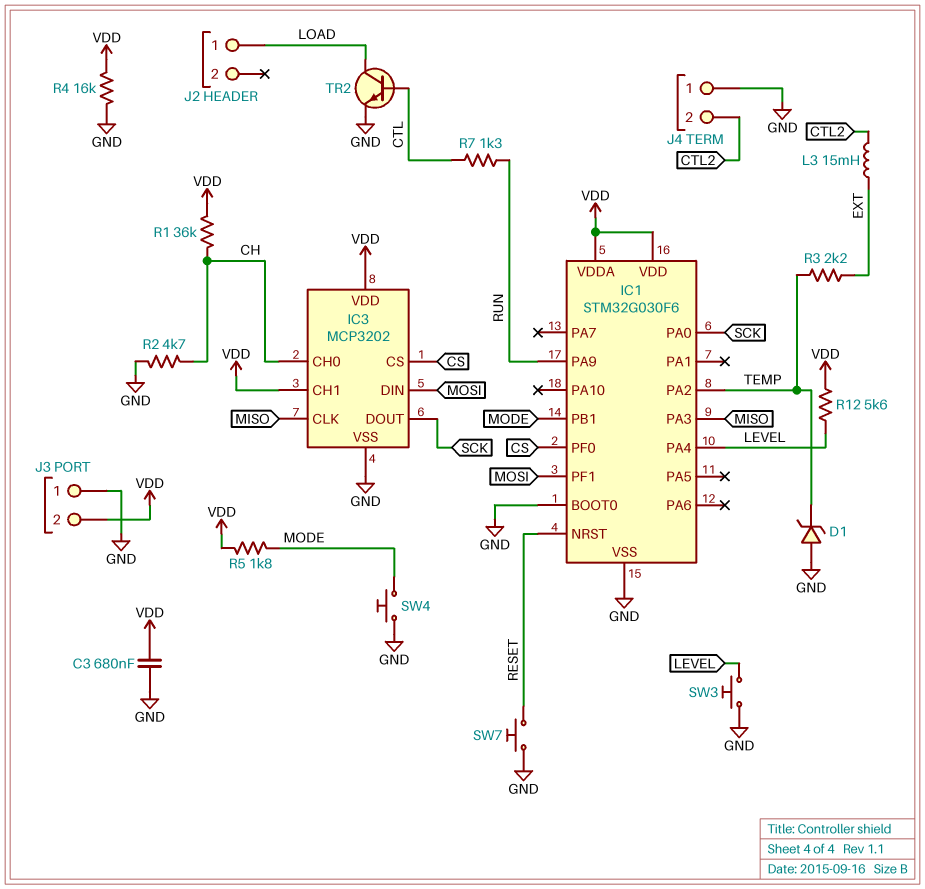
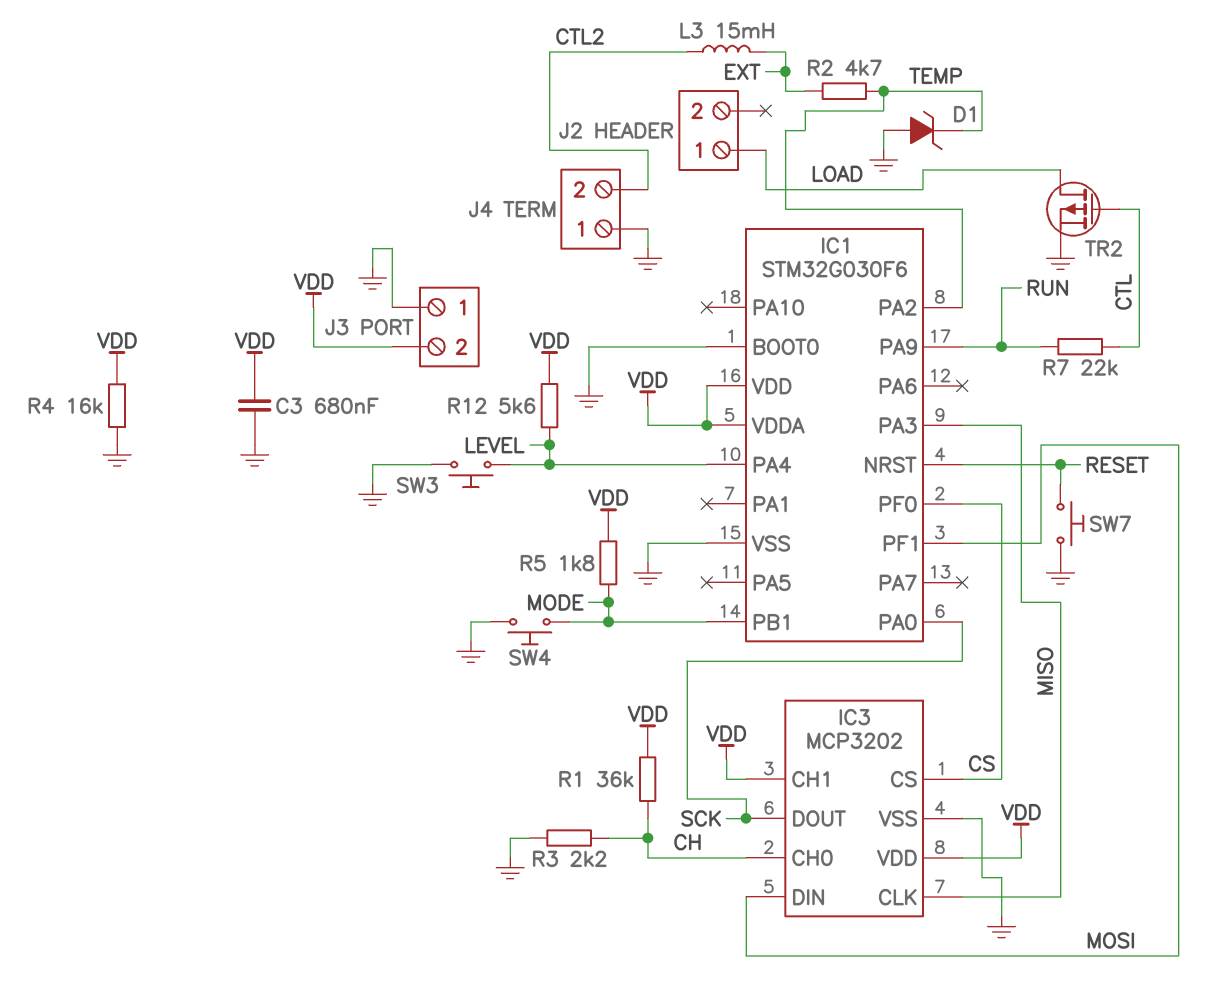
R2: 4.7k (CH, GND) -> 4.7k (EXT, TEMP)
R3: 2.2k (EXT, TEMP) -> 2.2k (CH, GND)
R7: 1.3k (CTL, RUN) -> 22k (CTL, RUN)
TR2: NPN (B CTL, C LOAD, E GND) -> PMOS (G CTL, D LOAD, S GND)

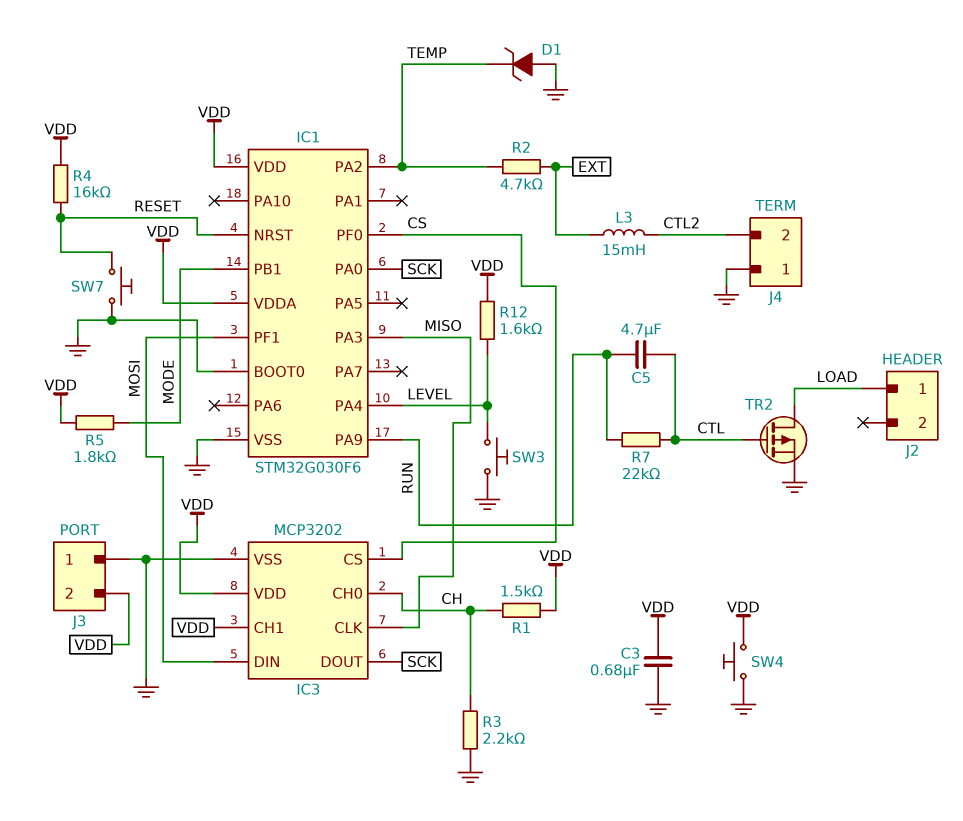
C5: none -> 4.7uF (CTL, RUN)
R1: 36k (CH, VDD) -> 1.5k (CH, VDD)
R4: 16k (GND, VDD) -> 16k (RESET, VDD)
R12: 5.6k (LEVEL, VDD) -> 1.6k (LEVEL, VDD)
SW4: button (GND, MODE) -> button (GND, VDD)

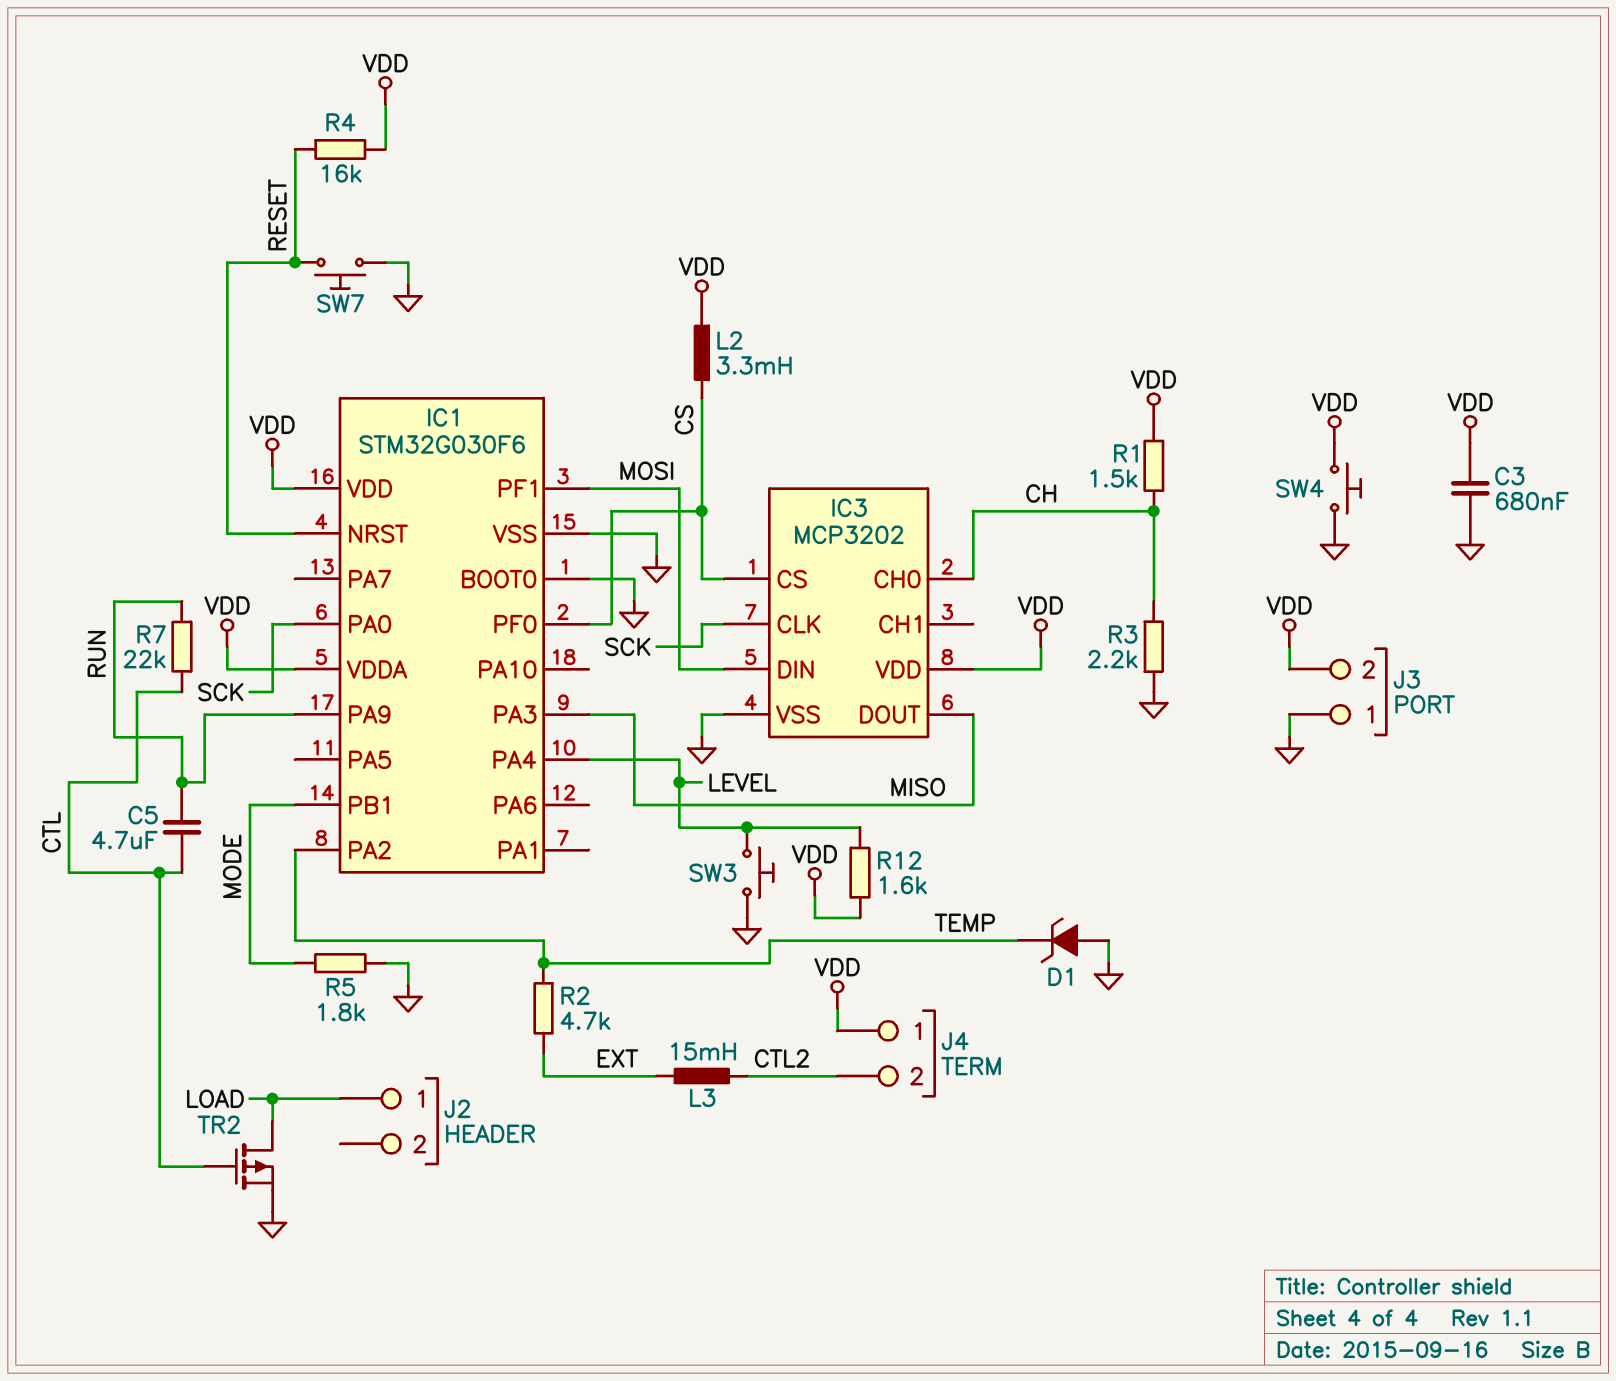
IC3 pin CH1: VDD -> none
IC3 pin CLK: MISO -> SCK
IC3 pin DOUT: SCK -> MISO
J4 pin 1: GND -> VDD
L2: none -> 3.3mH (CS, VDD)
R5: 1.8k (MODE, VDD) -> 1.8k (GND, MODE)

